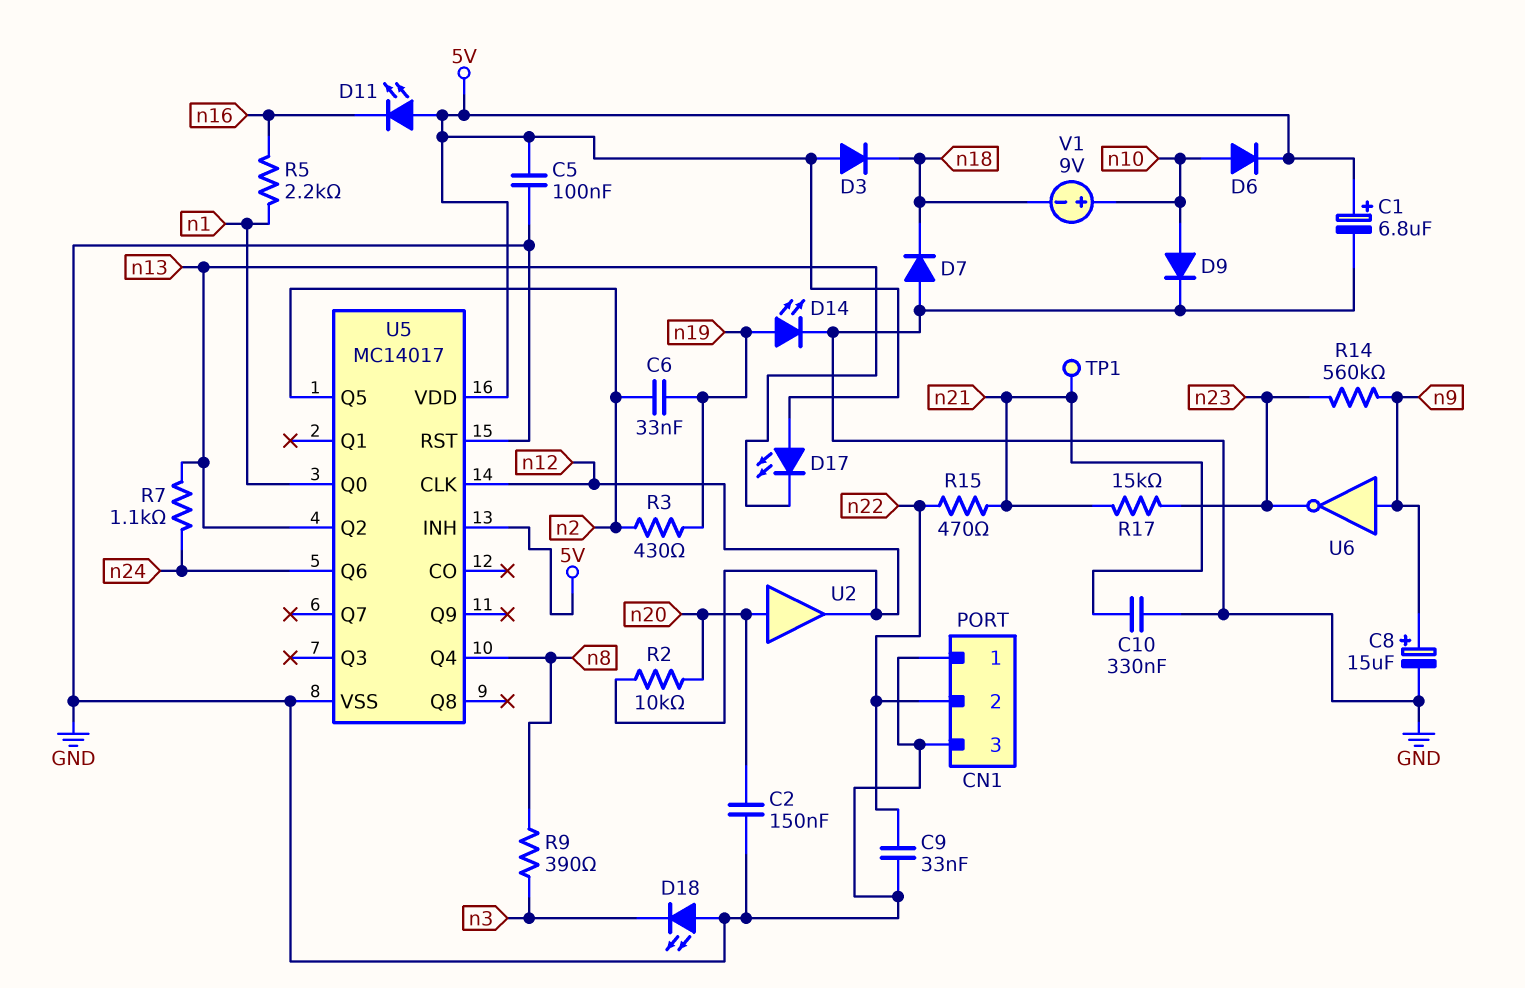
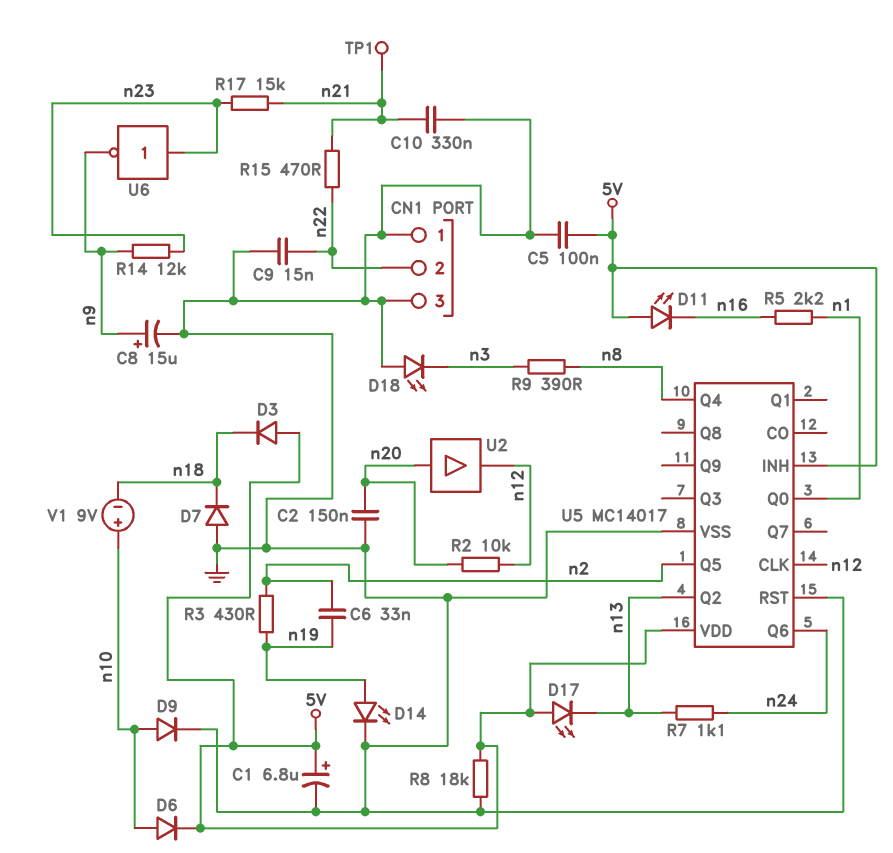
C9: 33nF (GND, n22) -> 15nF (GND, n22)
R8: none -> 18k (5V, GND)
R14: 560k (n9, n23) -> 12k (n9, n23)
U6: NOT (in n9, out n23) -> NOT (in n23, out n9)

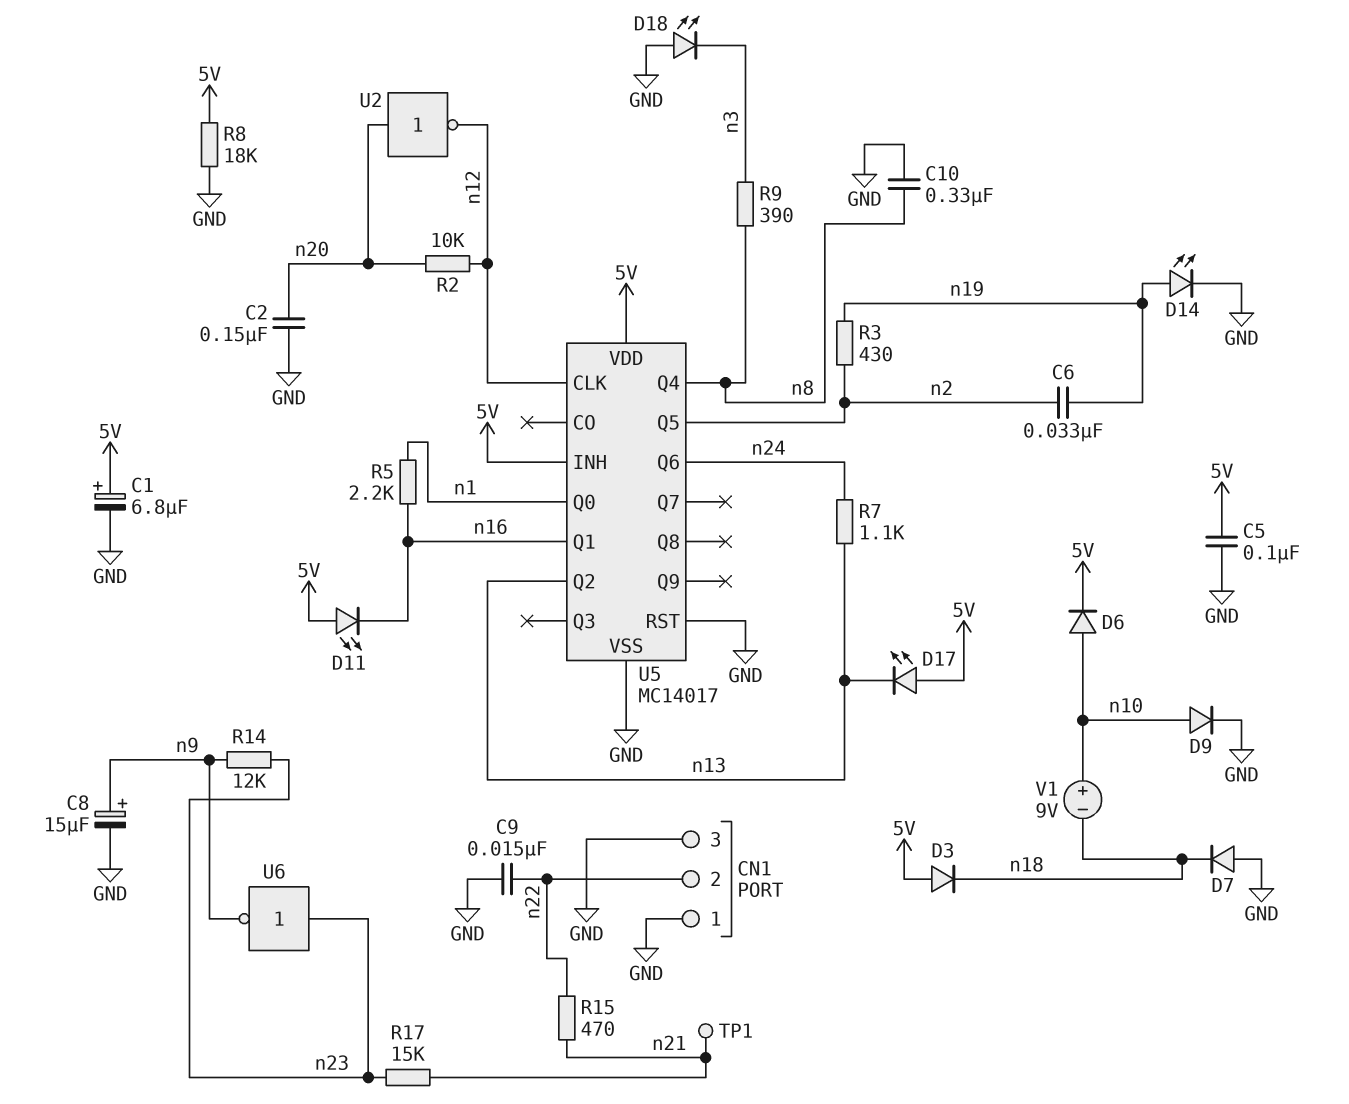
C10: 330nF (GND, n21) -> 330nF (GND, n8)
U2: buffer (in n20, out n12) -> NOT (in n20, out n12)
U5 pin Q1: none -> n16

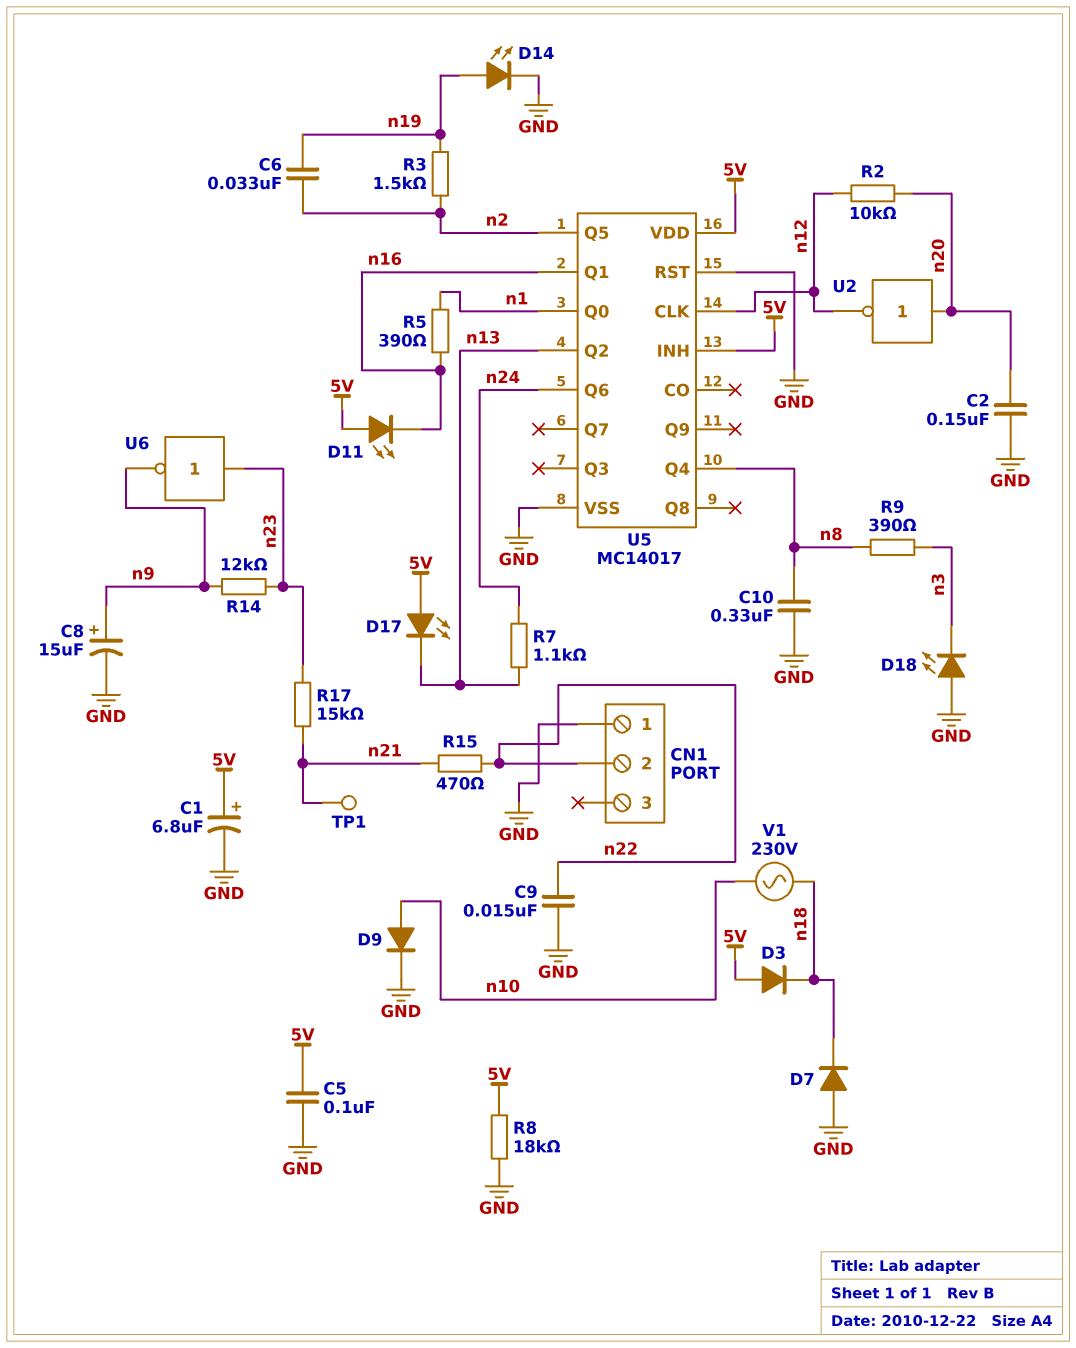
CN1 pin 3: GND -> none
D6: diode (A n10, K 5V) -> none
R3: 430 (n2, n19) -> 1.5k (n2, n19)
R5: 2.2k (n1, n16) -> 390 (n1, n16)
V1: 9V (plus n10, minus n18) -> AC 230V (n10, n18)

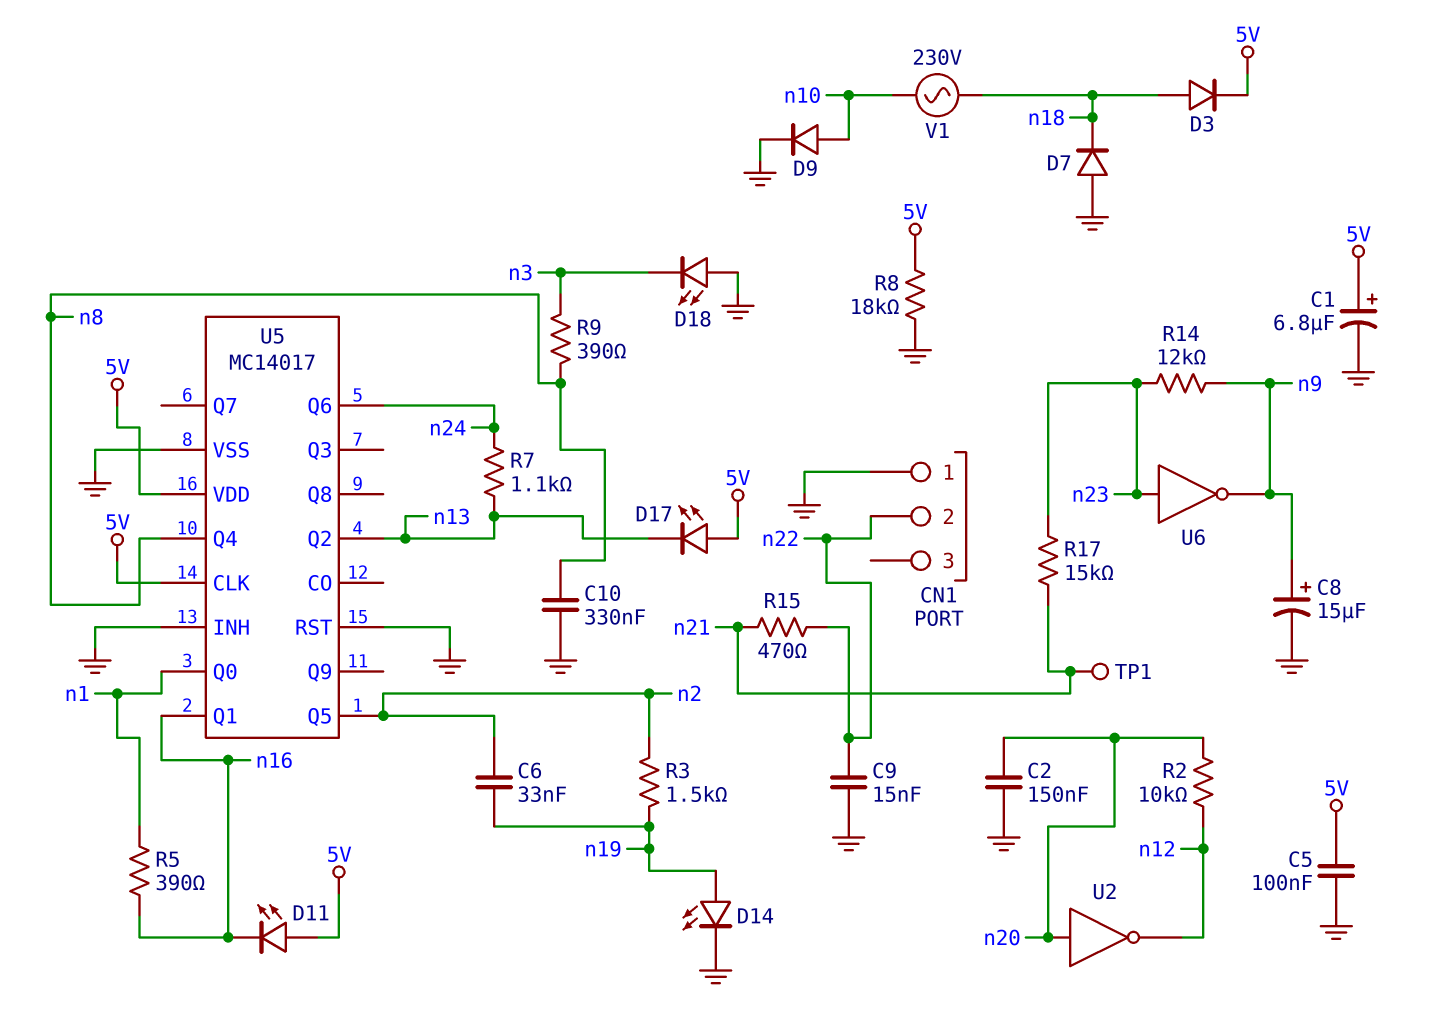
D3: diode (A 5V, K n18) -> diode (A n18, K 5V)
U5 pin CLK: n12 -> 5V
U5 pin INH: 5V -> GND

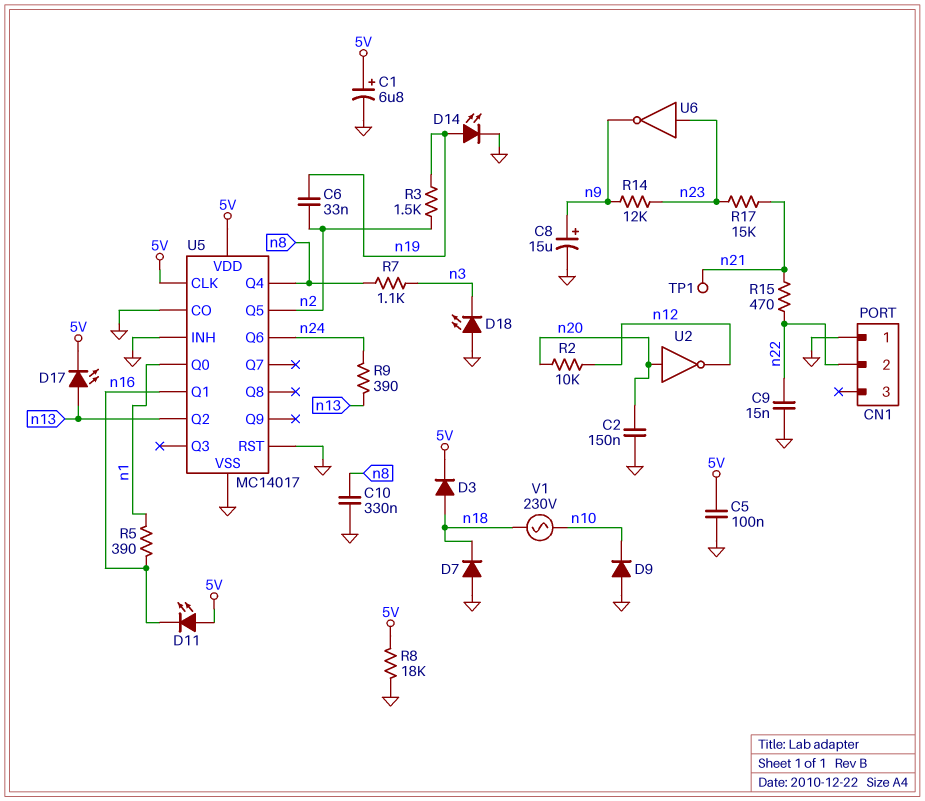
D9: diode (A n10, K GND) -> diode (A GND, K n10)
D17: LED (A 5V, K n13) -> LED (A n13, K 5V)
R7: 1.1k (n13, n24) -> 1.1k (n3, n8)
R9: 390 (n3, n8) -> 390 (n13, n24)
U5 pin CO: none -> GND

